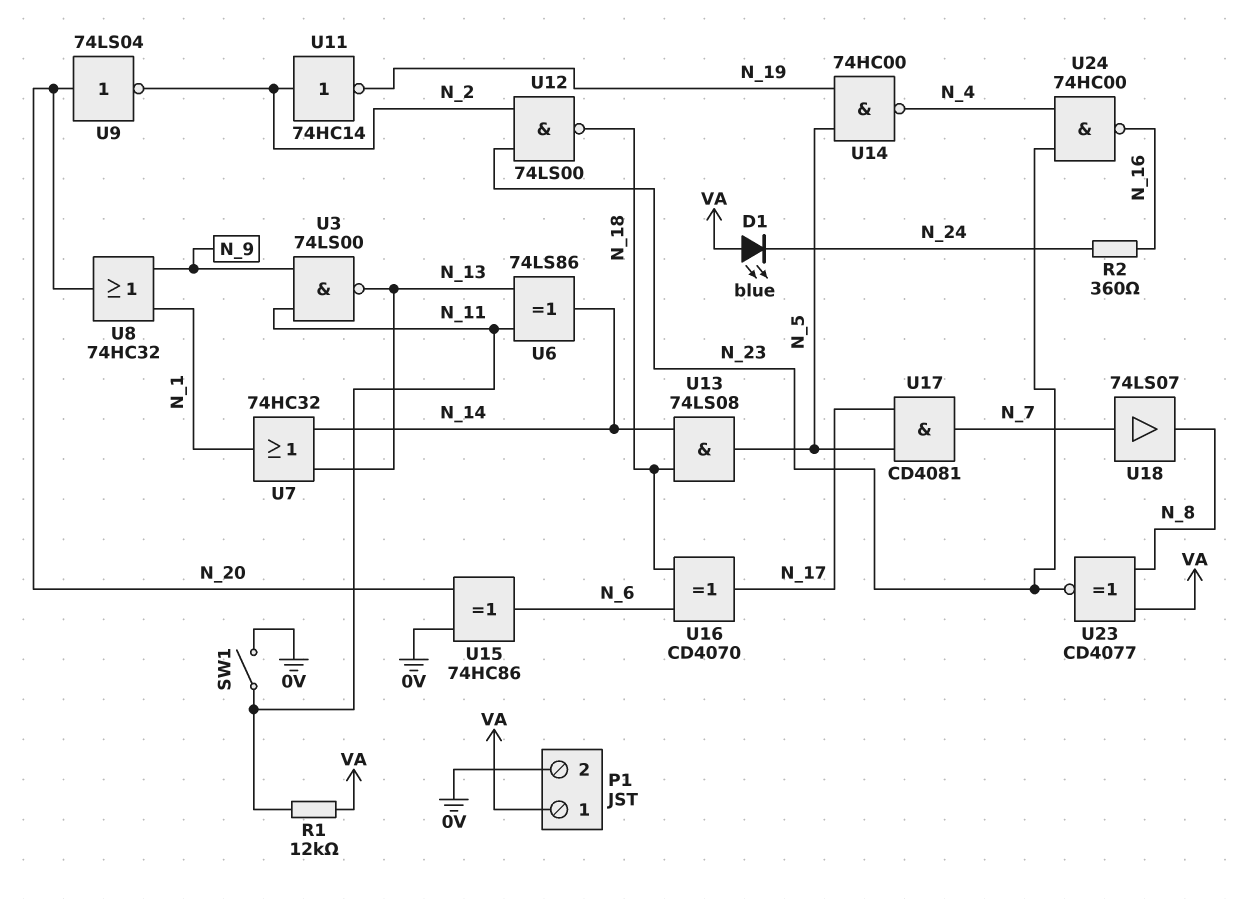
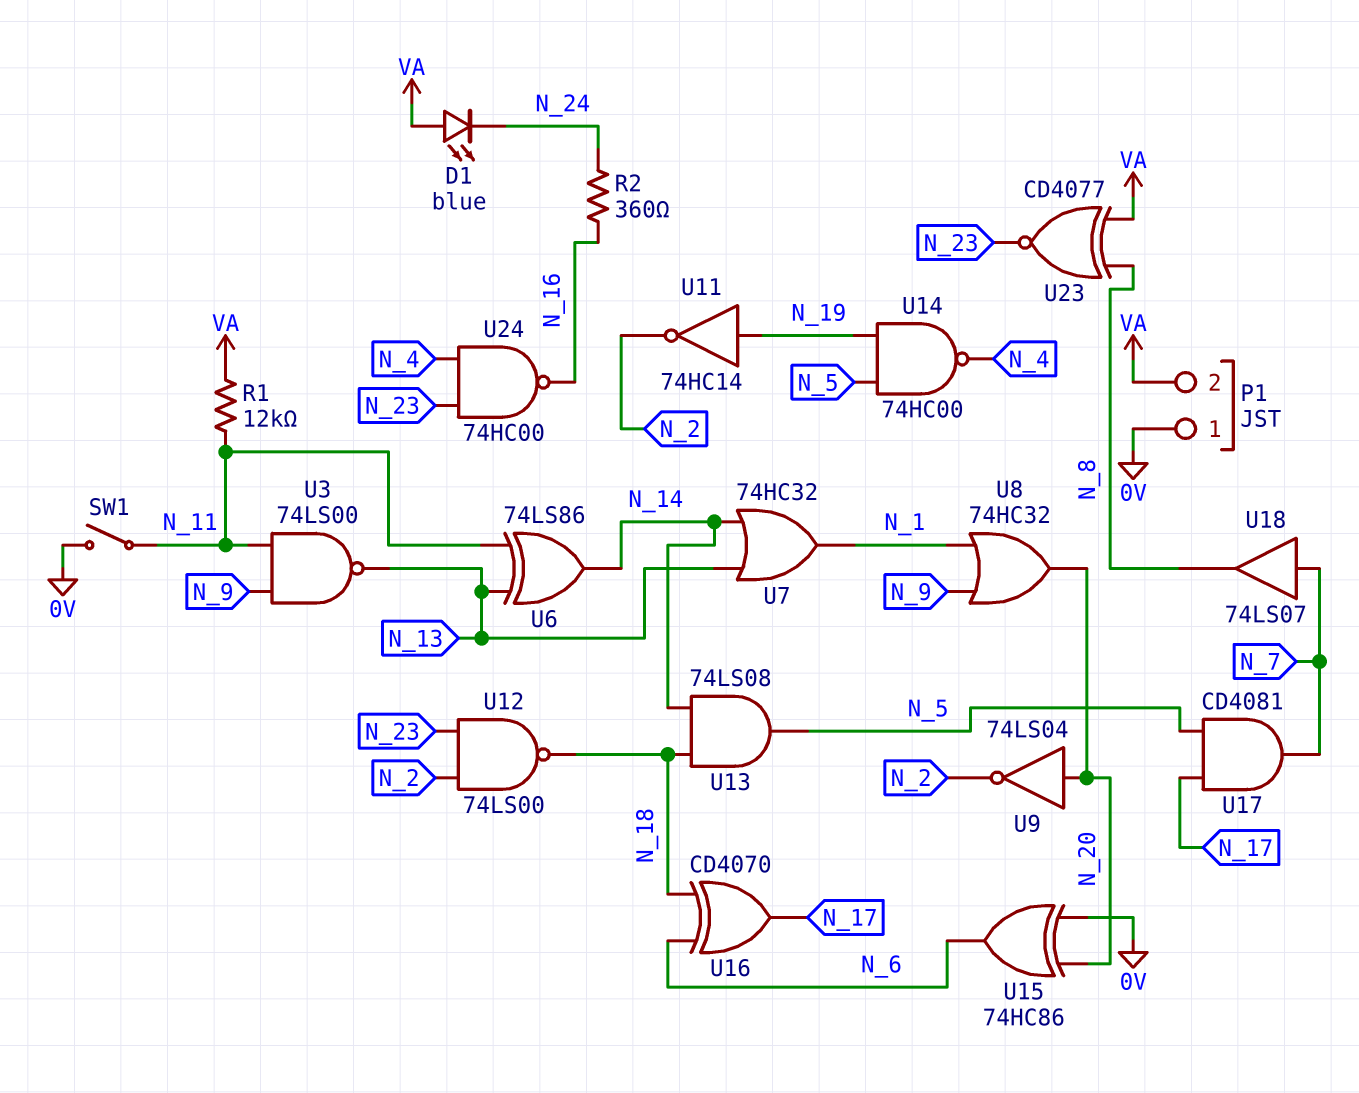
P1 pin 1: VA -> 0V
P1 pin 2: 0V -> VA
U11: NOT 74HC14 (in N_2, out N_19) -> NOT 74HC14 (in N_19, out N_2)

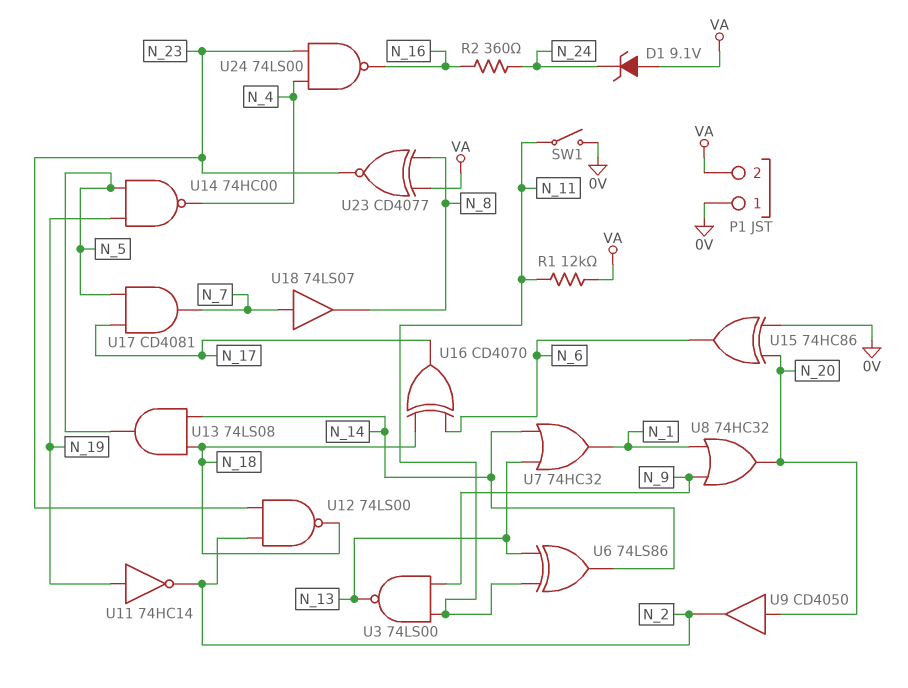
D1: LED blue (A VA, K N_24) -> zener 9.1V (A VA, K N_24)
U9: NOT 74LS04 (in N_20, out N_2) -> buffer CD4050 (in N_20, out N_2)
U24: NAND 74HC00 (in N_4, in N_23, out N_16) -> NAND 74LS00 (in N_4, in N_23, out N_16)

